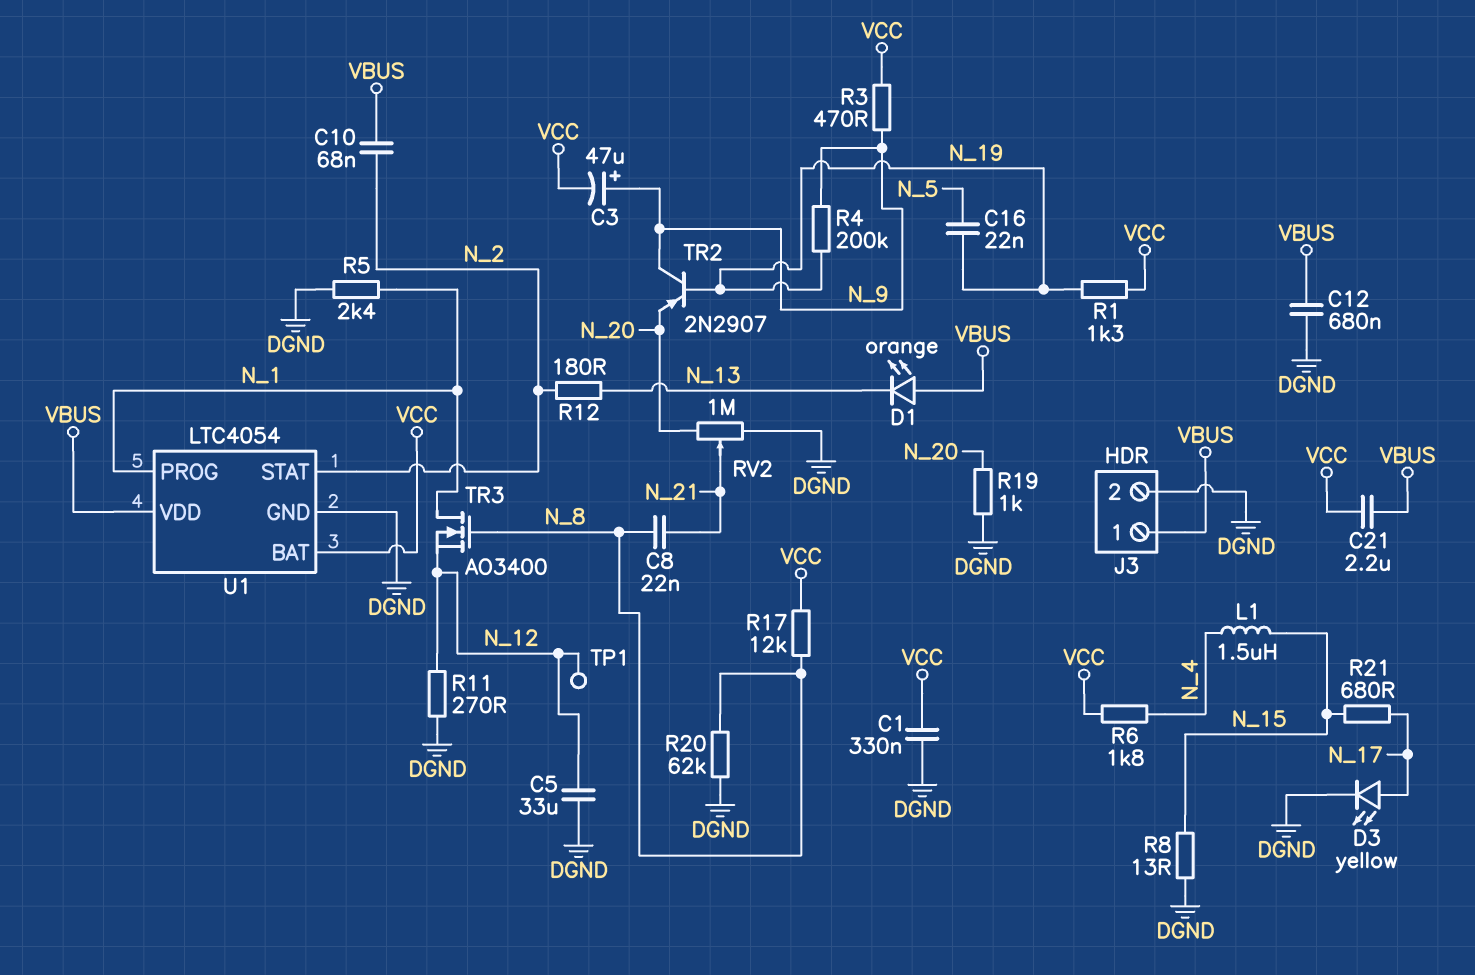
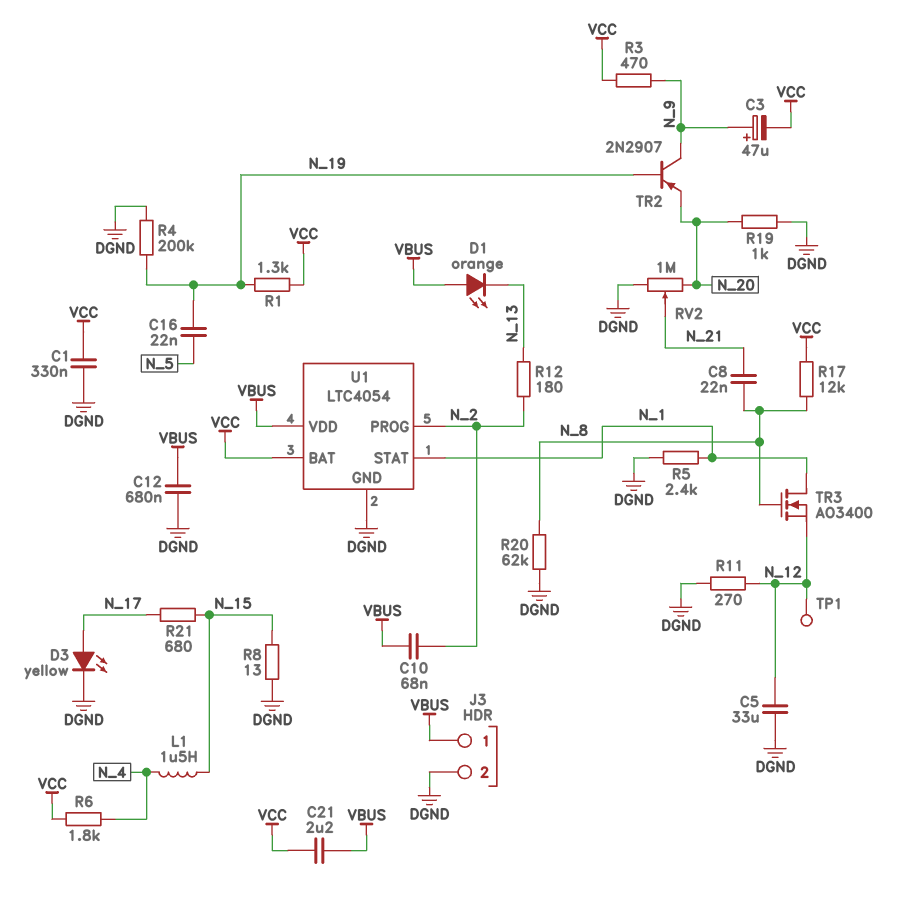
R4: 200k (N_9, N_19) -> 200k (DGND, N_19)
U1 pin PROG: N_1 -> N_2
U1 pin STAT: N_2 -> N_1

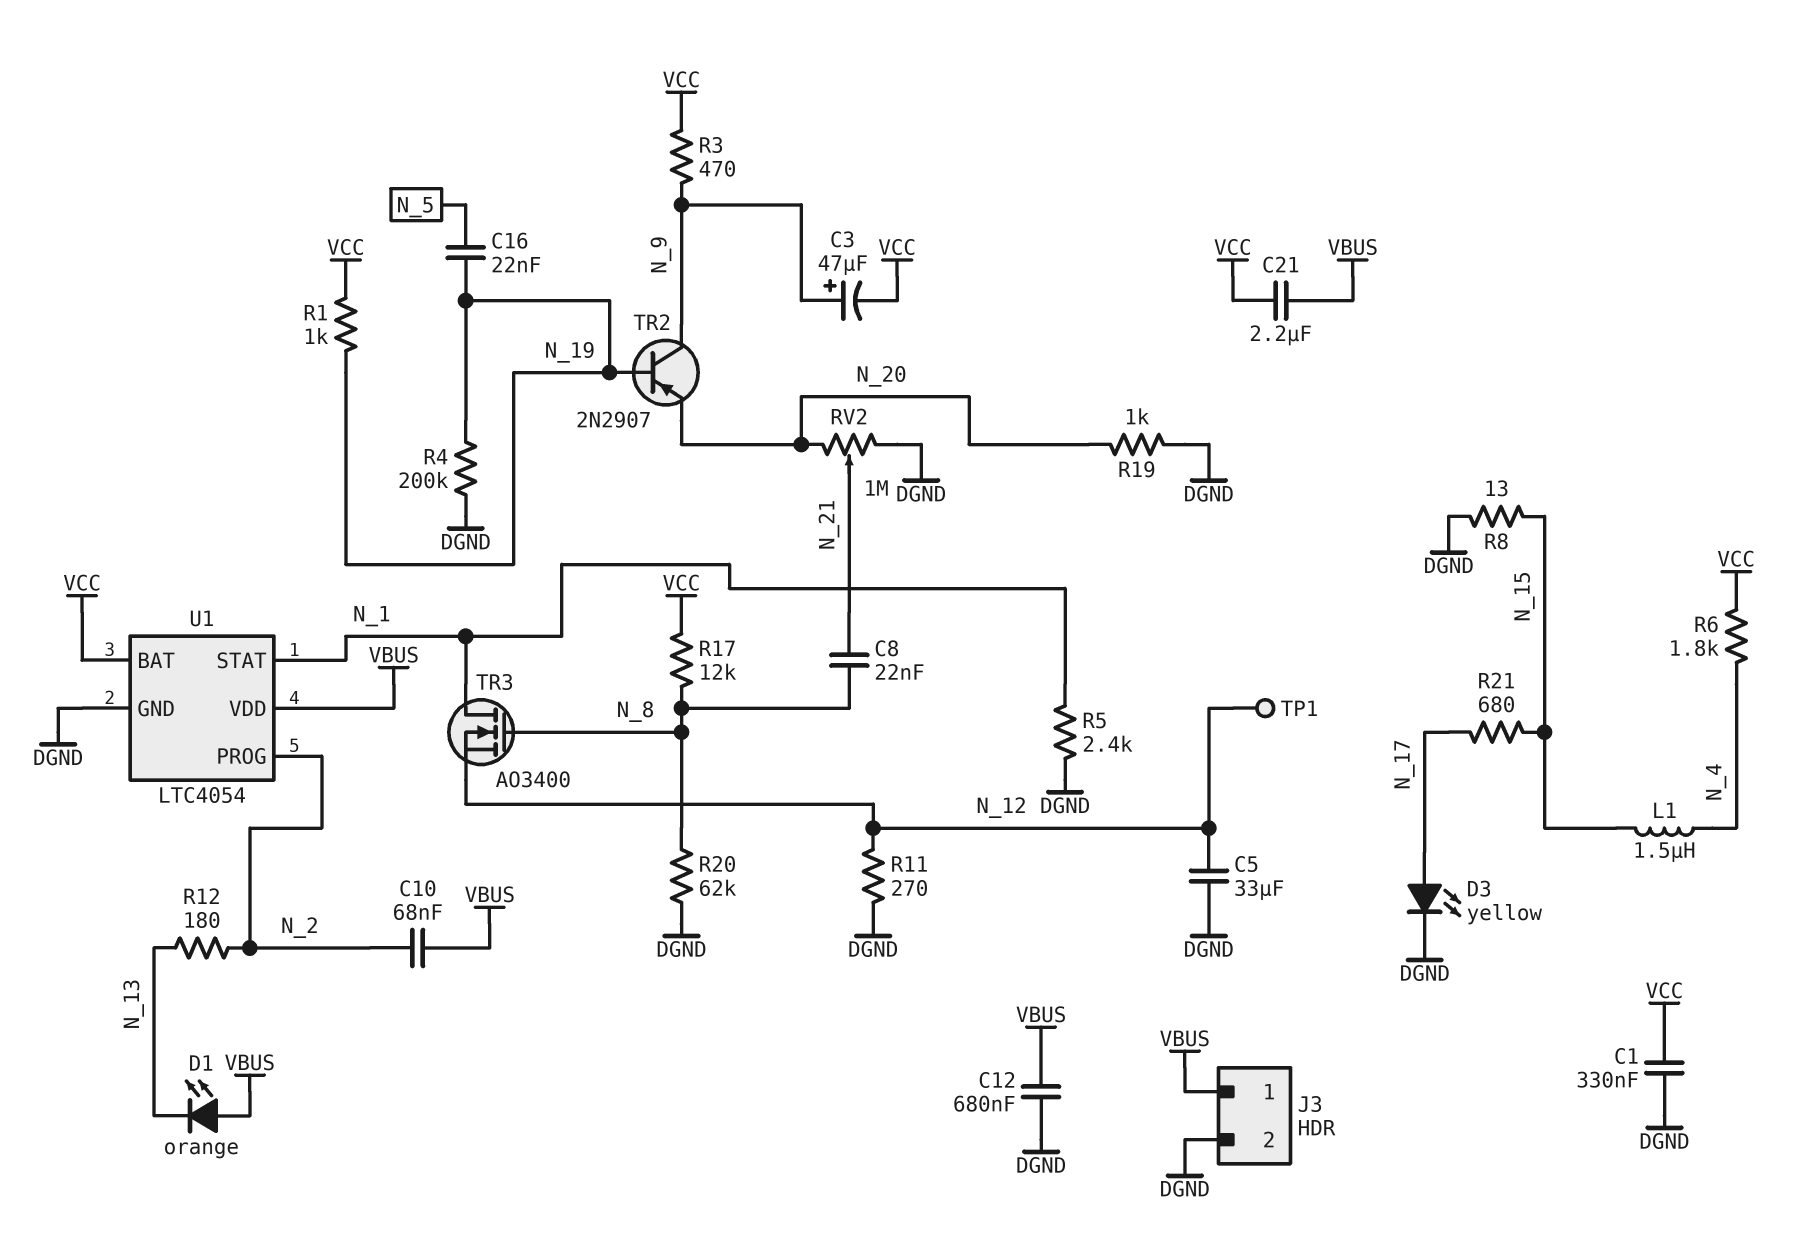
R1: 1.3k (N_19, VCC) -> 1k (N_19, VCC)

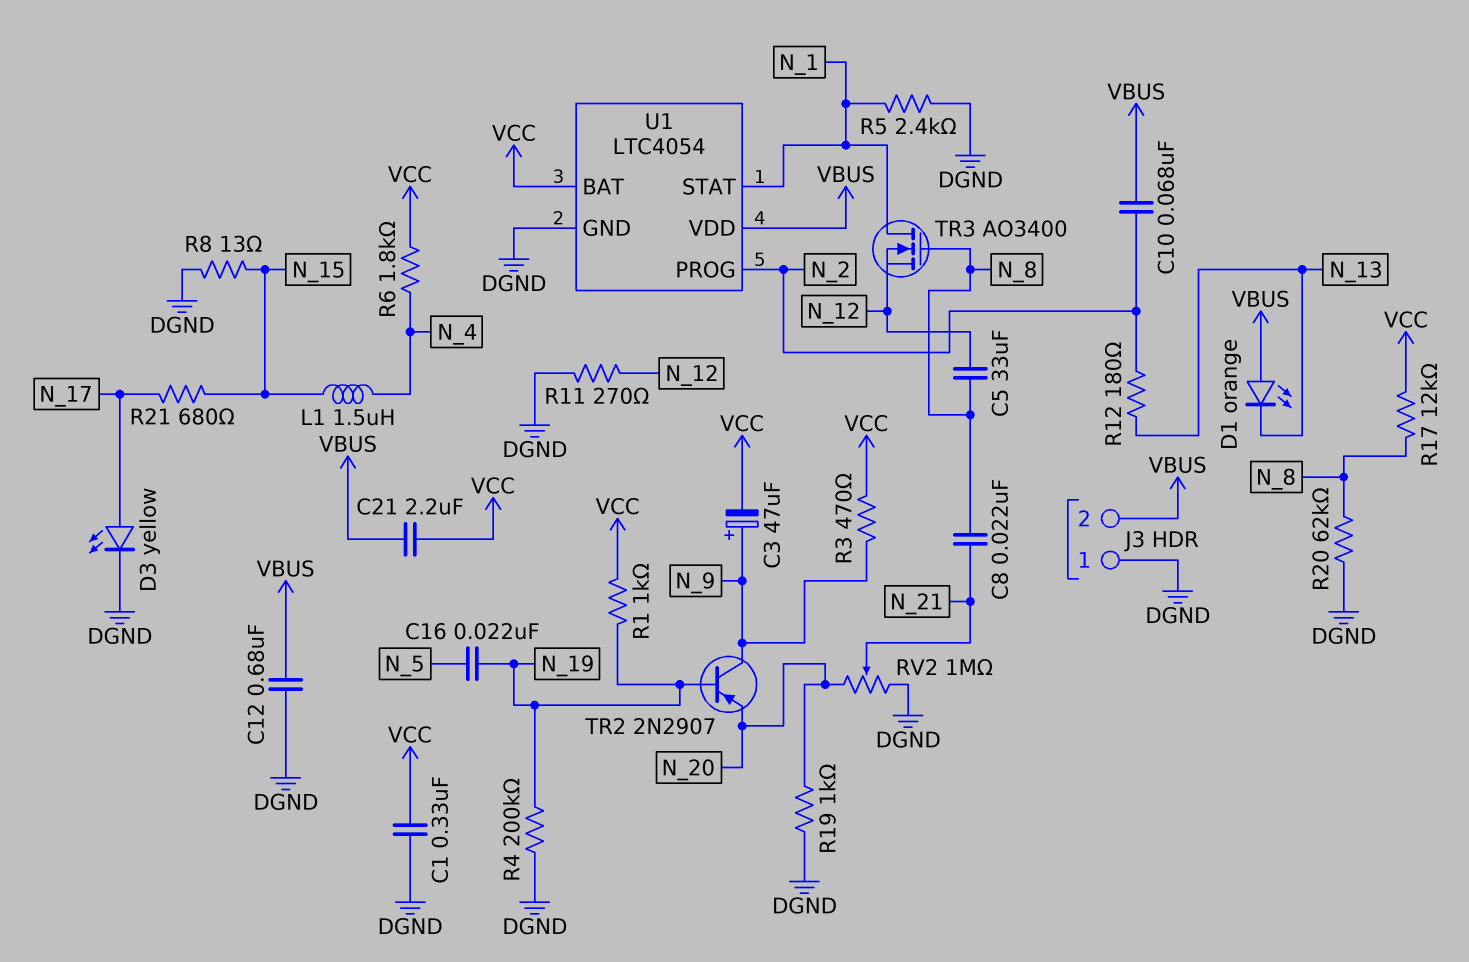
C5: 33uF (DGND, N_12) -> 33uF (N_8, N_12)
J3 pin 1: VBUS -> DGND
J3 pin 2: DGND -> VBUS
TP1: test point (N_12) -> none

